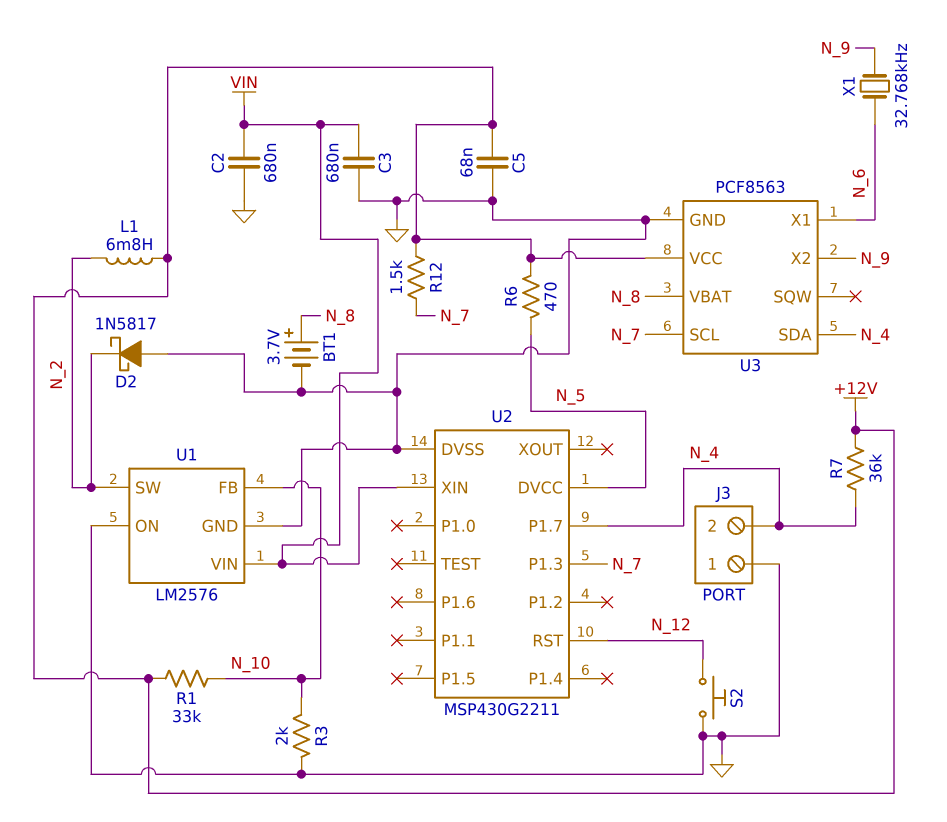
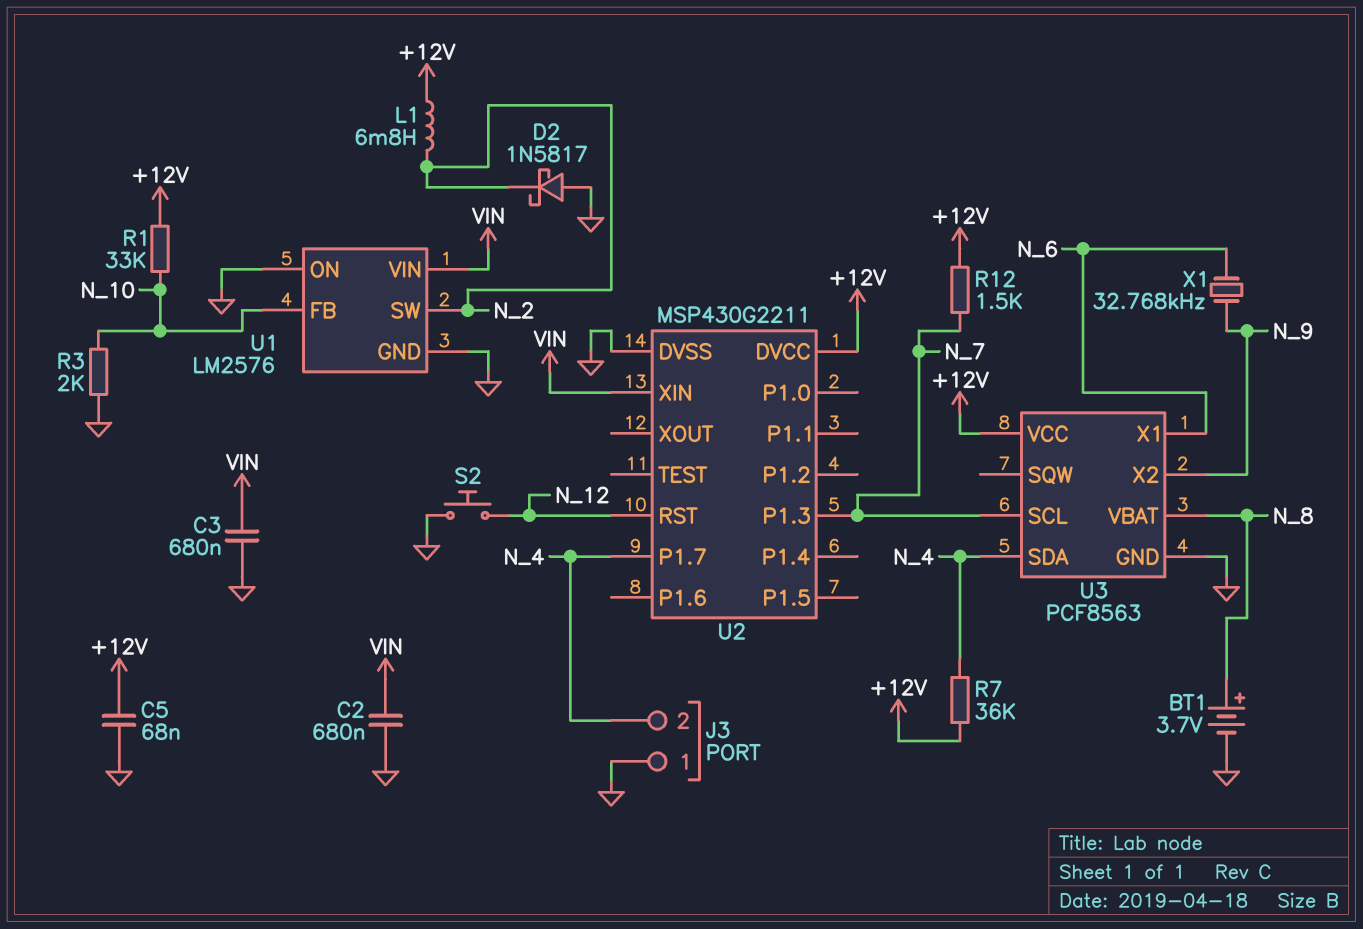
R6: 470 (+12V, N_5) -> none
U2 pin DVCC: N_5 -> +12V

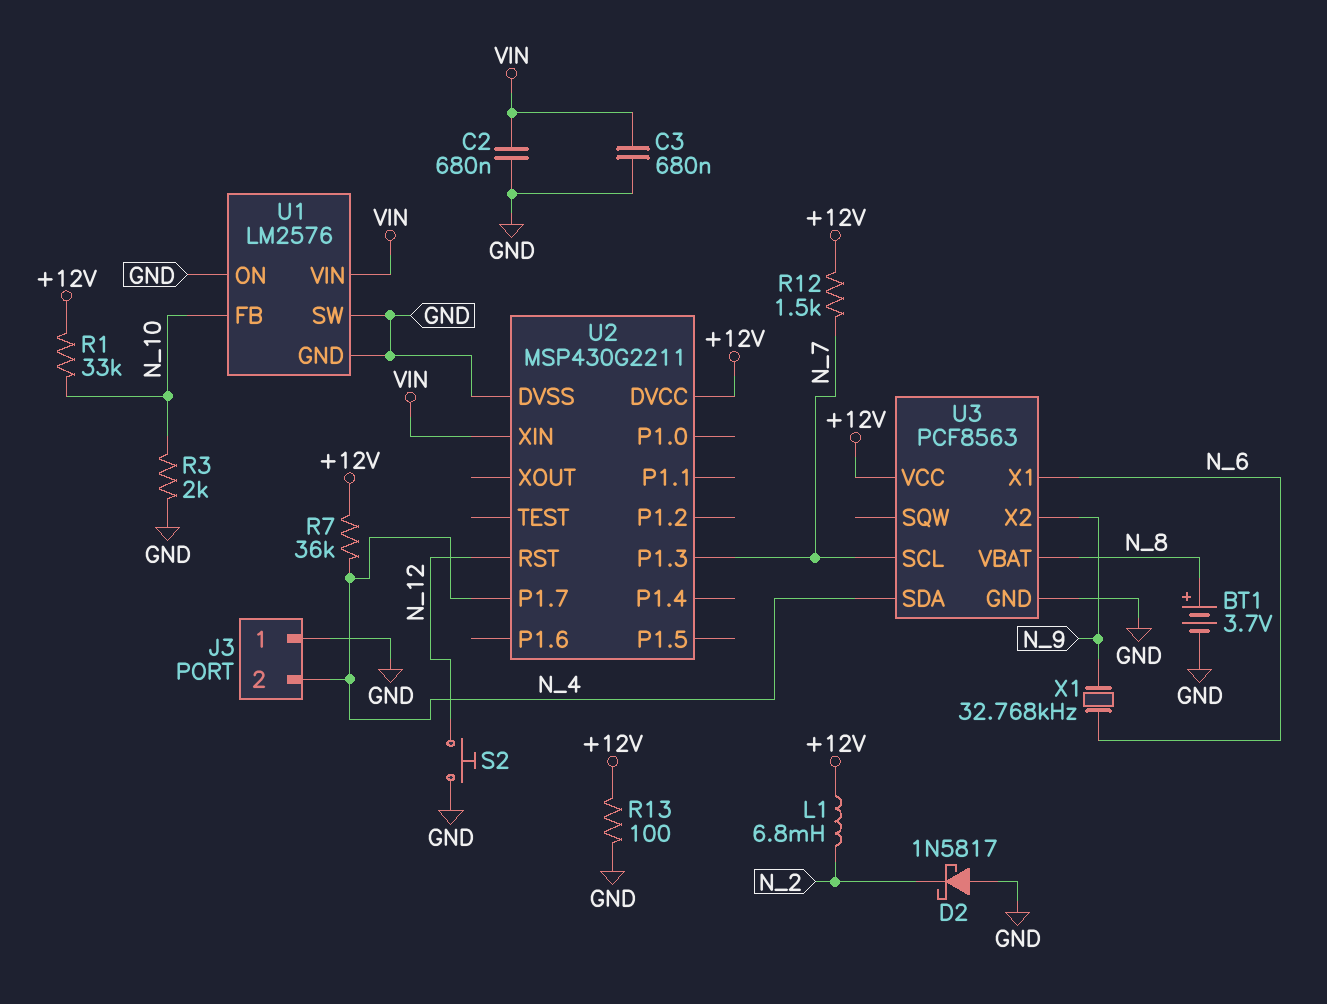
C5: 68nF (+12V, GND) -> none
R13: none -> 100 (+12V, GND)
U1 pin SW: N_2 -> GND

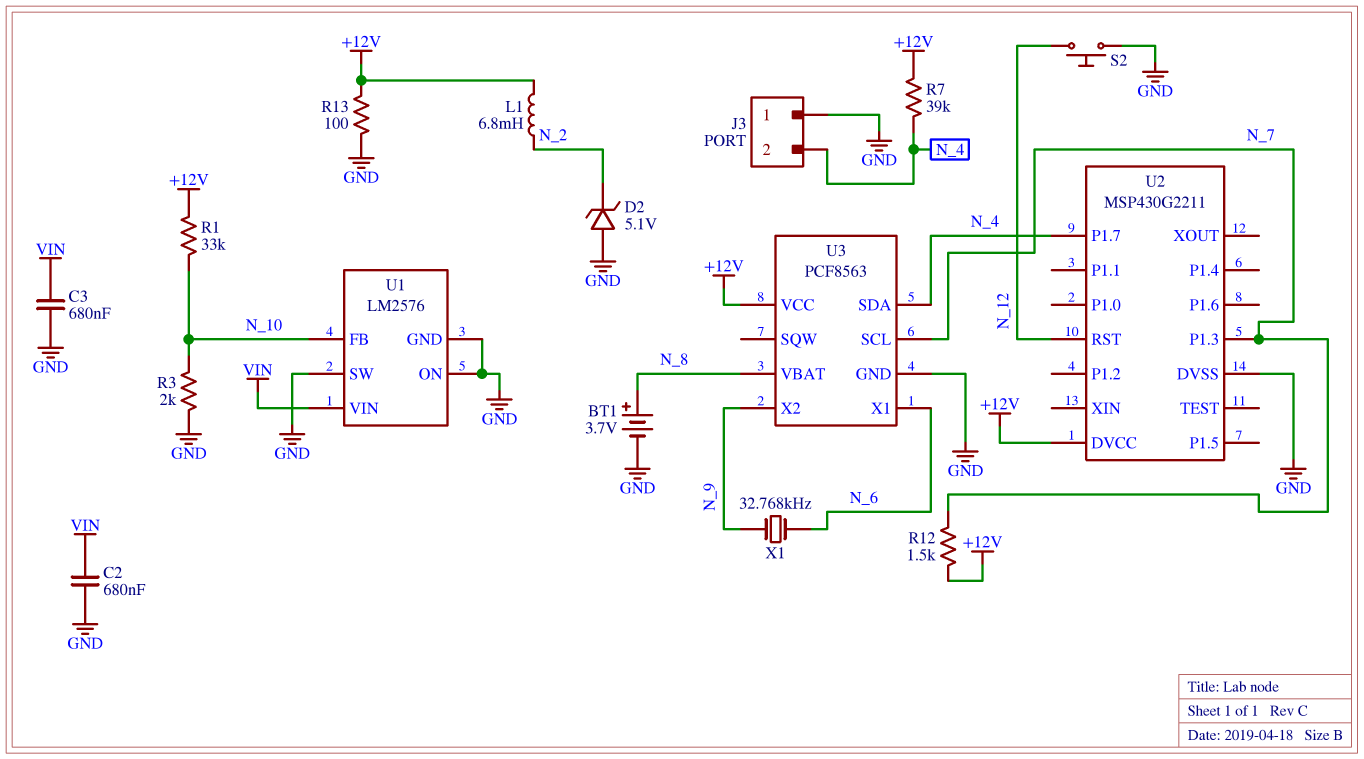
D2: schottky 1N5817 (A GND, K N_2) -> zener 5.1V (A GND, K N_2)
R7: 36k (+12V, N_4) -> 39k (+12V, N_4)
U2 pin XIN: VIN -> none

